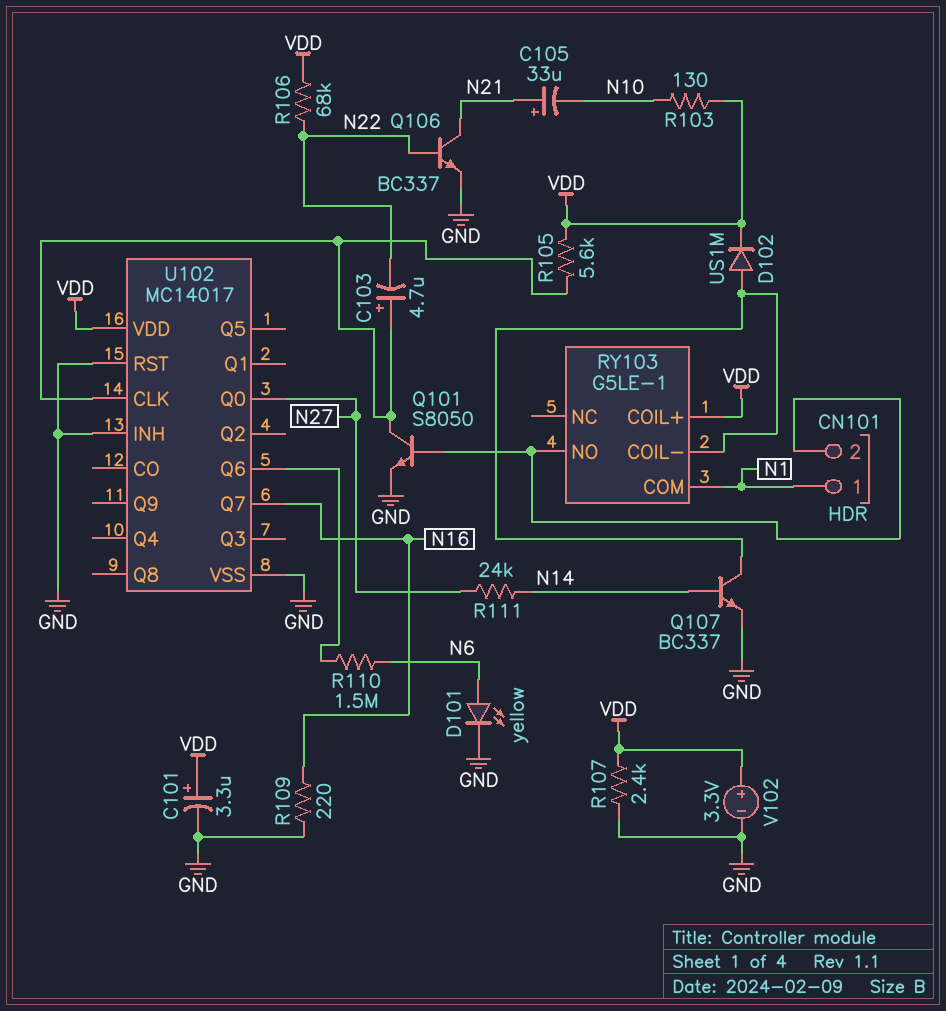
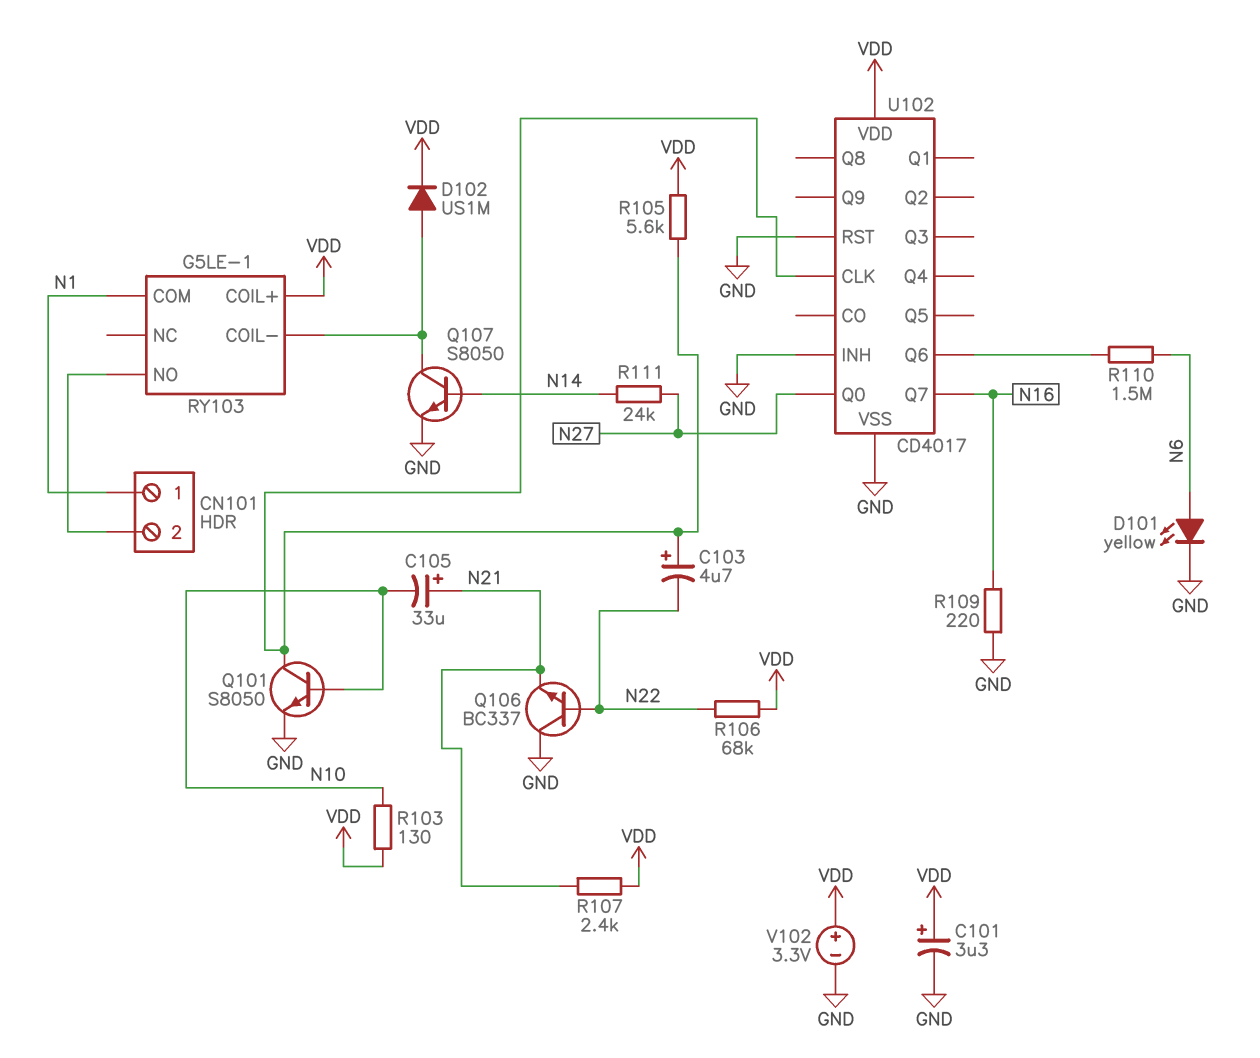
Q101: NPN S8050 (B CN101/2, C U102/CLK, E GND) -> NPN S8050 (B N10, C U102/CLK, E GND)
Q106: NPN BC337 (B N22, C N21, E GND) -> NPN BC337 (B N22, C GND, E N21)
Q107: NPN BC337 (B N14, C RY103/COIL-, E GND) -> NPN S8050 (B N14, C RY103/COIL-, E GND)
R107: 2.4k (GND, VDD) -> 2.4k (N21, VDD)
U102: MC14017 -> CD4017

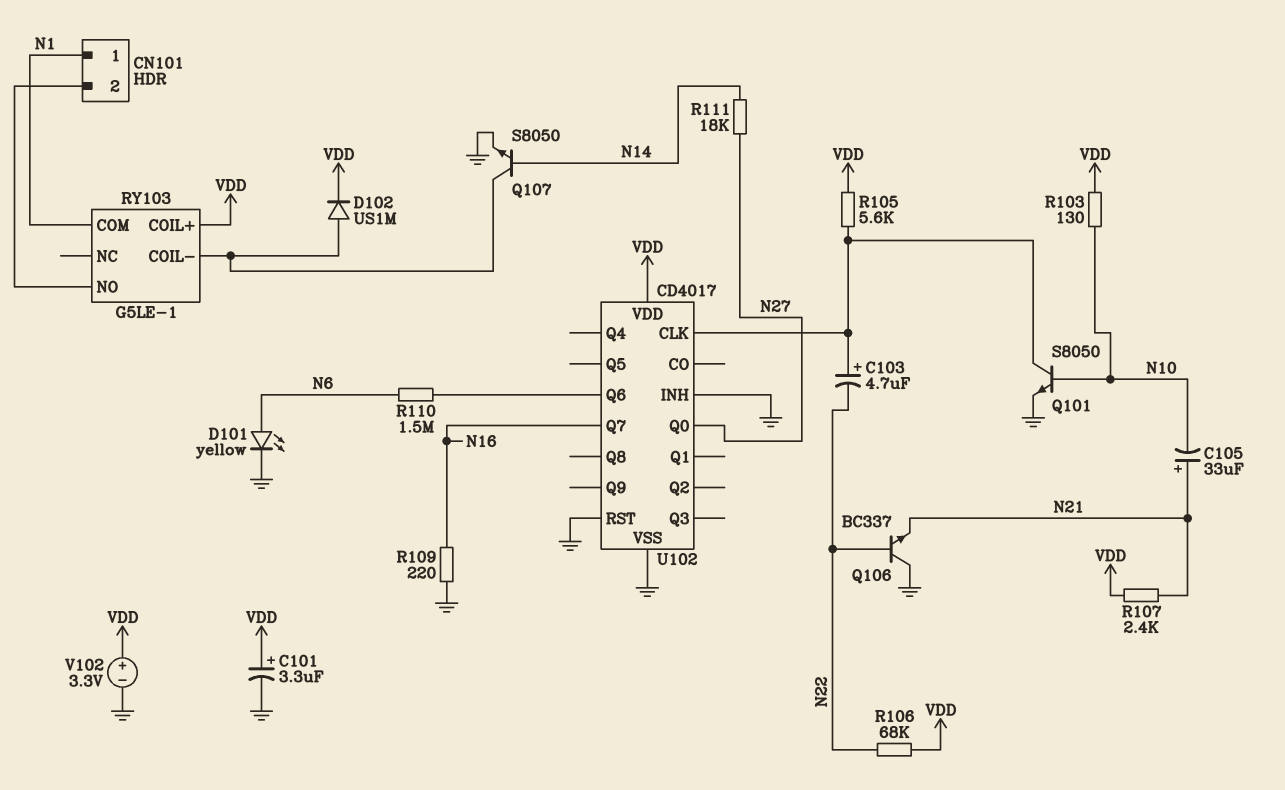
R111: 24k (N14, N27) -> 18k (N14, N27)

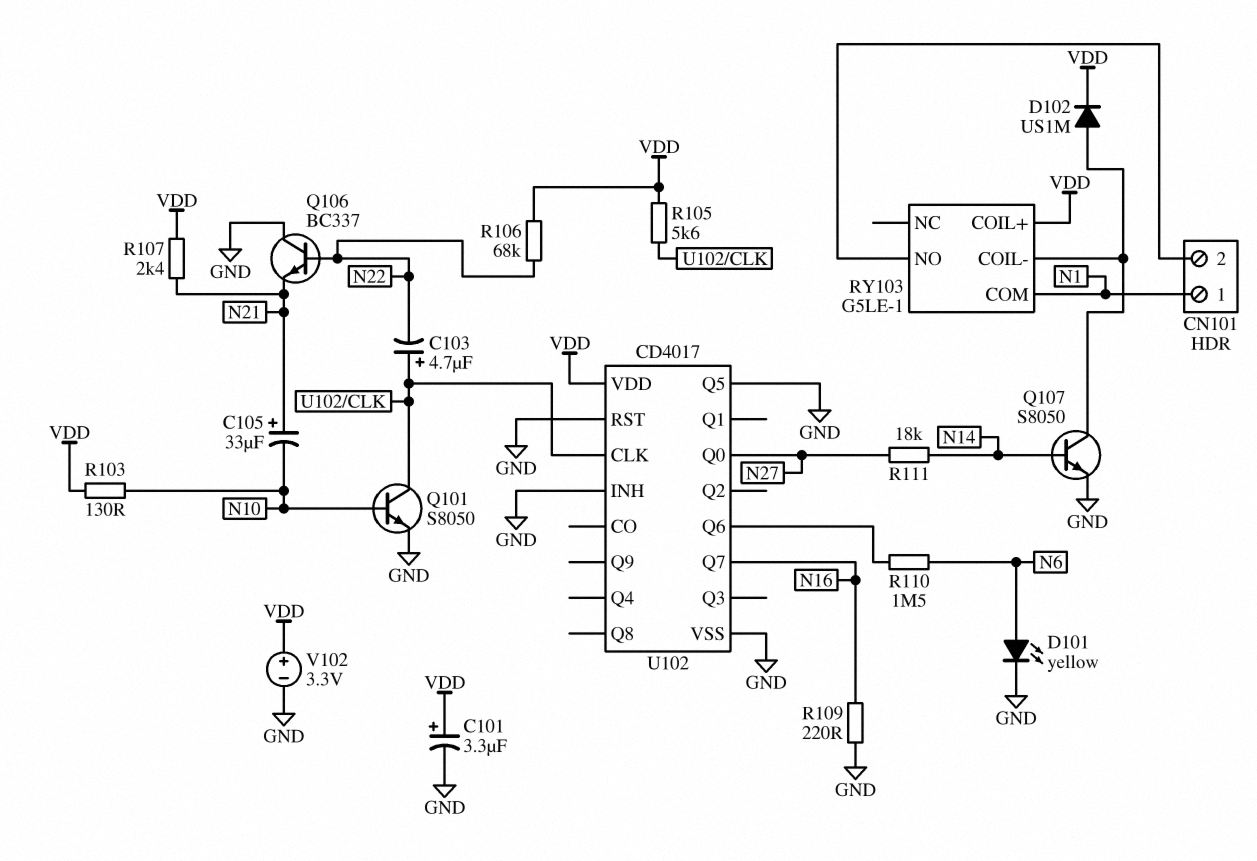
U102 pin Q5: none -> GND

